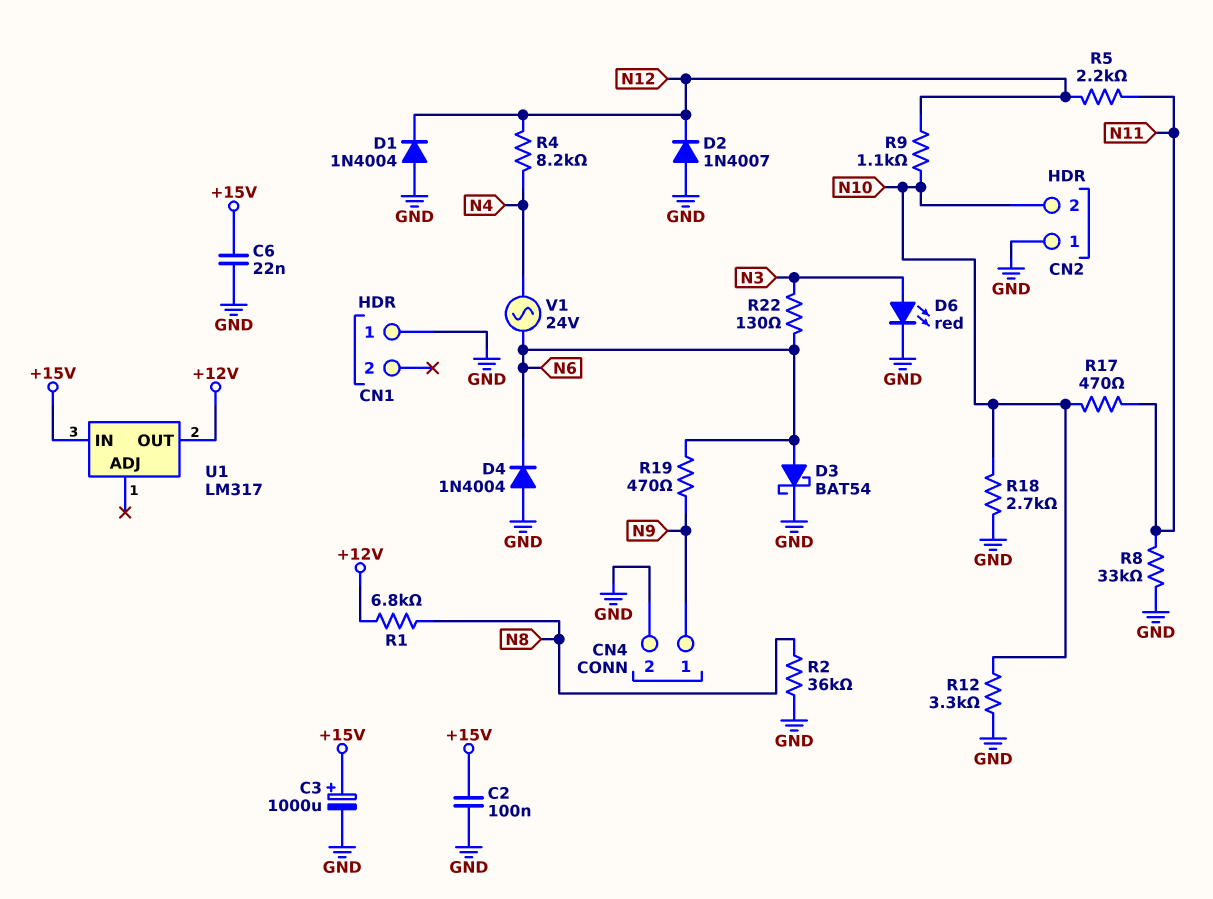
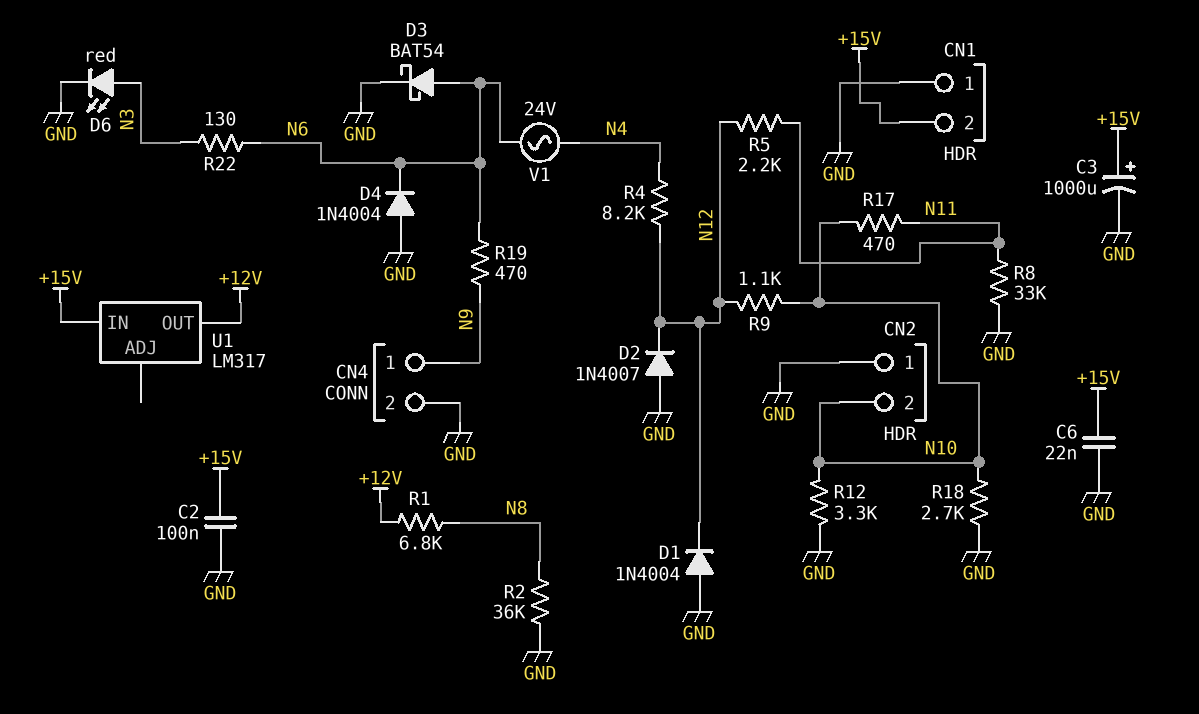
CN1 pin 2: none -> +15V

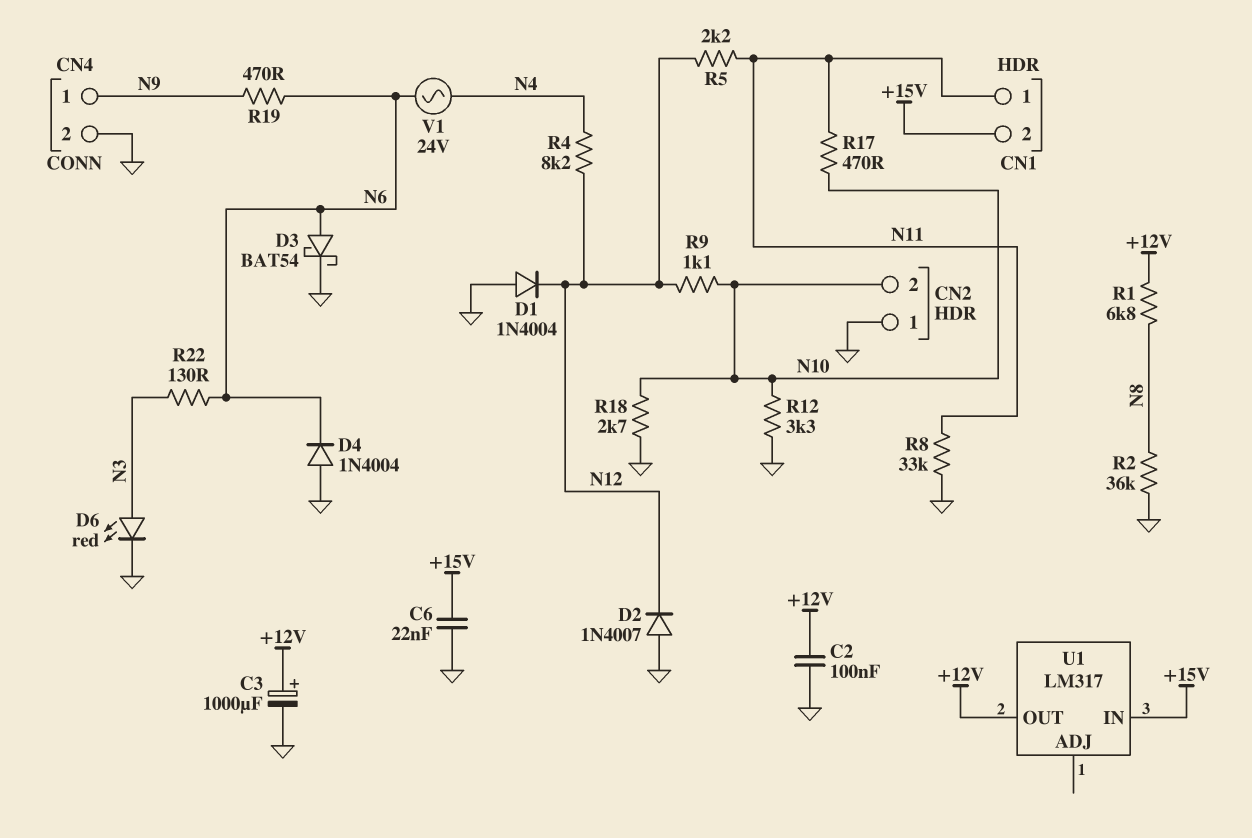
C2: 100nF (+15V, GND) -> 100nF (+12V, GND)
C3: 1000uF (plus +15V, minus GND) -> 1000uF (plus +12V, minus GND)
CN1 pin 1: GND -> N11

